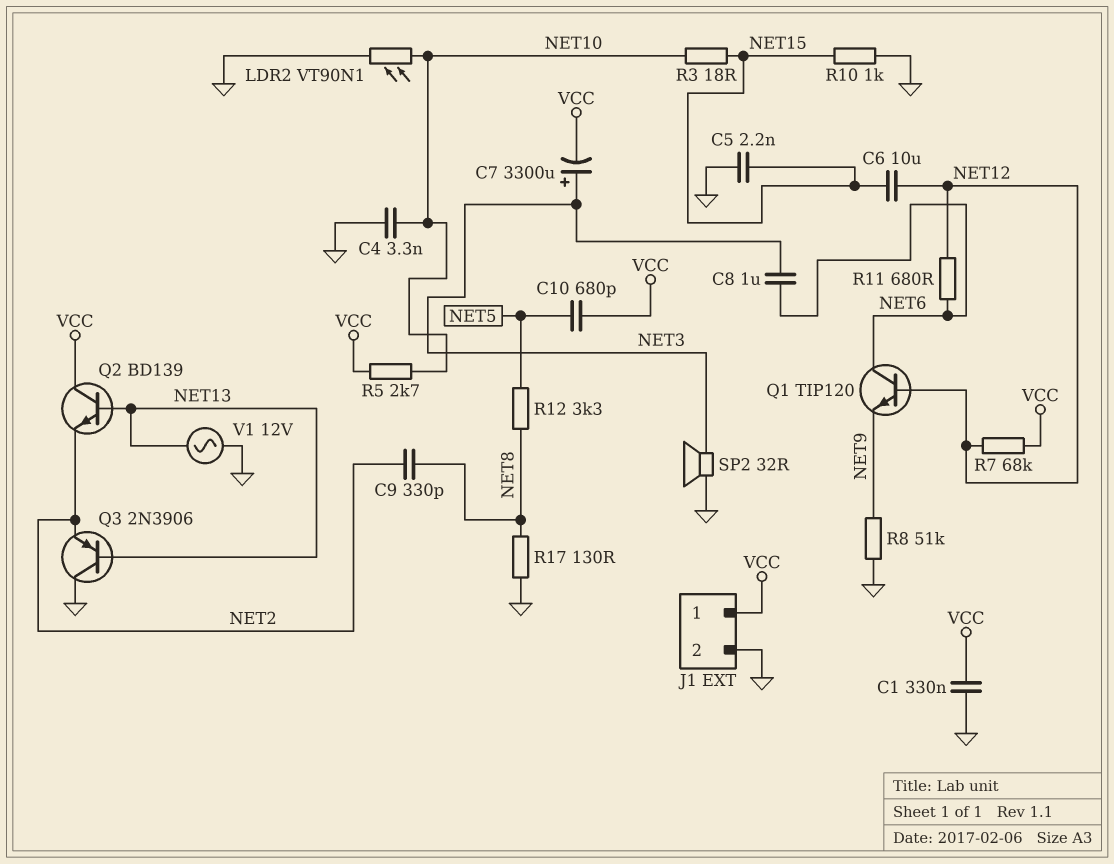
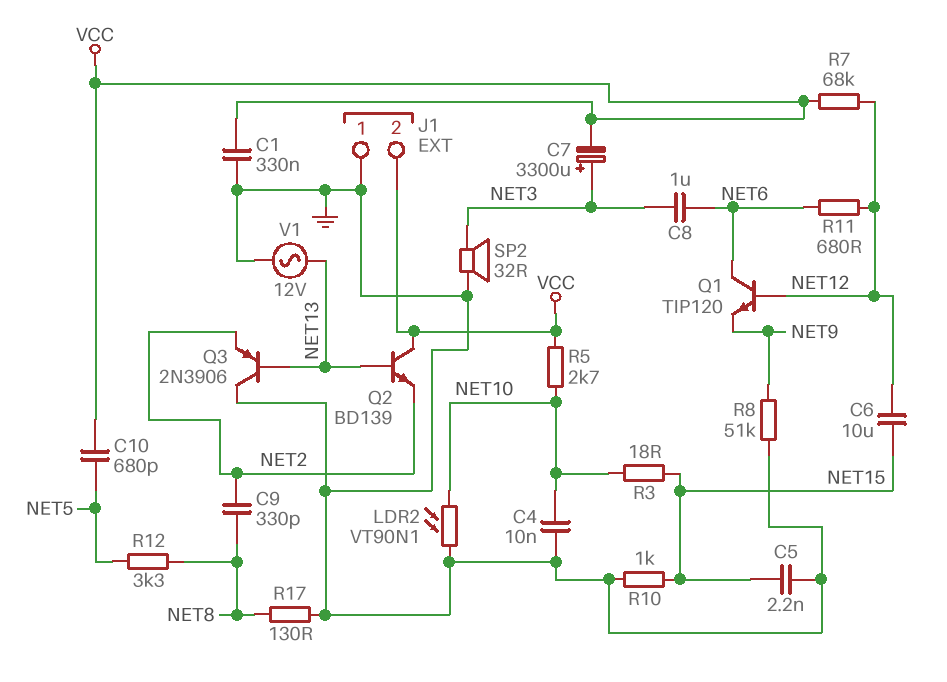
C4: 3.3nF (GND, NET10) -> 10nF (GND, NET10)
J1 pin 1: VCC -> GND
J1 pin 2: GND -> VCC

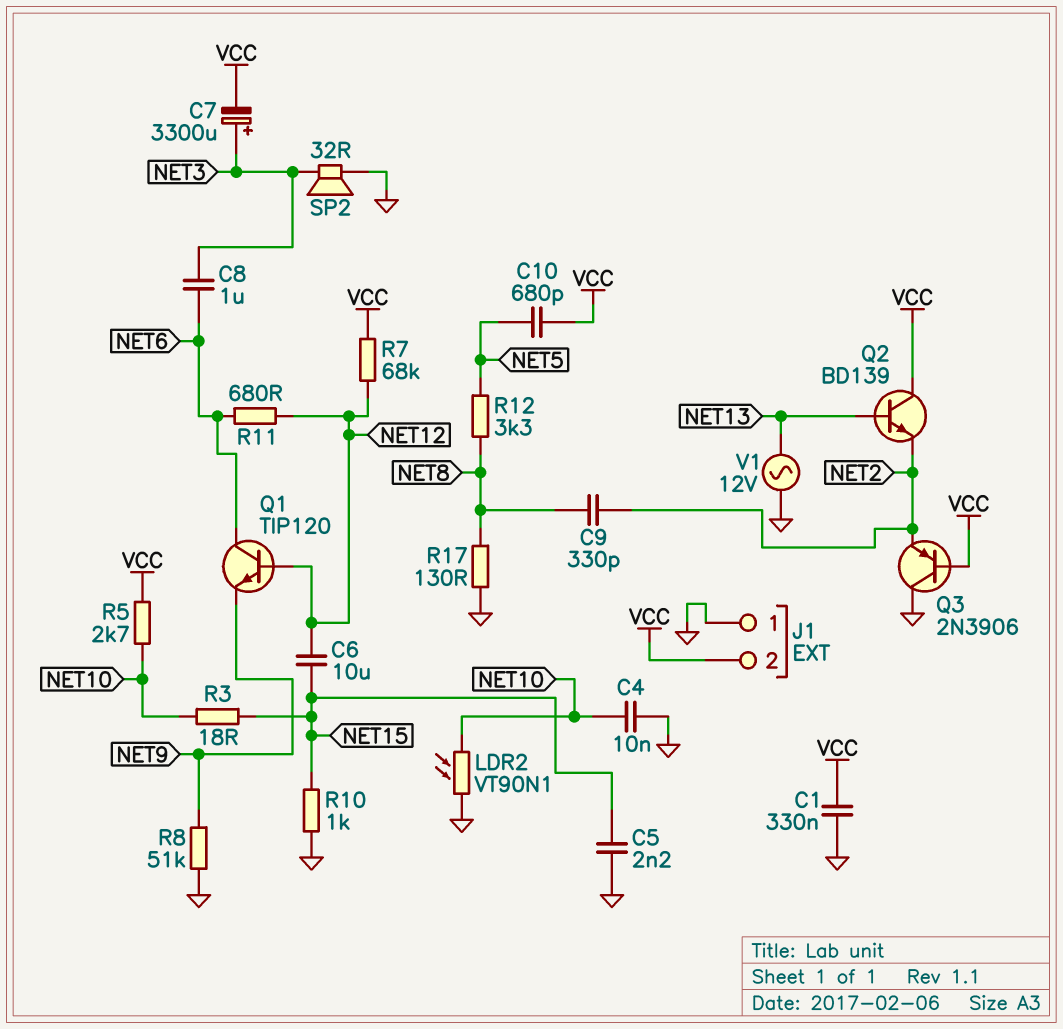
Q3: PNP 2N3906 (B NET13, C GND, E NET2) -> PNP 2N3906 (B VCC, C GND, E NET2)

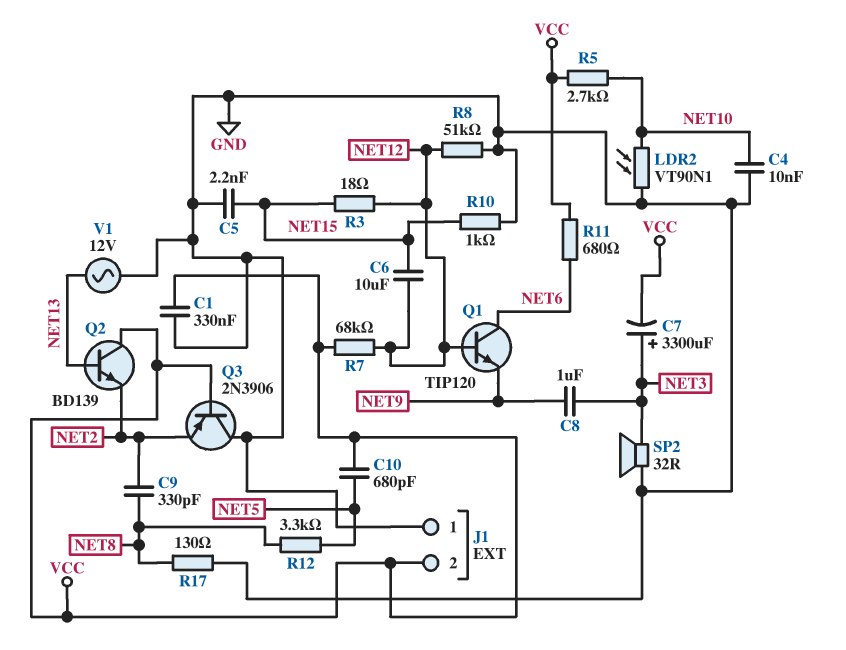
C8: 1uF (NET3, NET6) -> 1uF (NET3, NET9)
R3: 18 (NET10, NET15) -> 18 (NET12, NET15)
R8: 51k (GND, NET9) -> 51k (GND, NET12)
R11: 680 (NET6, NET12) -> 680 (NET6, VCC)

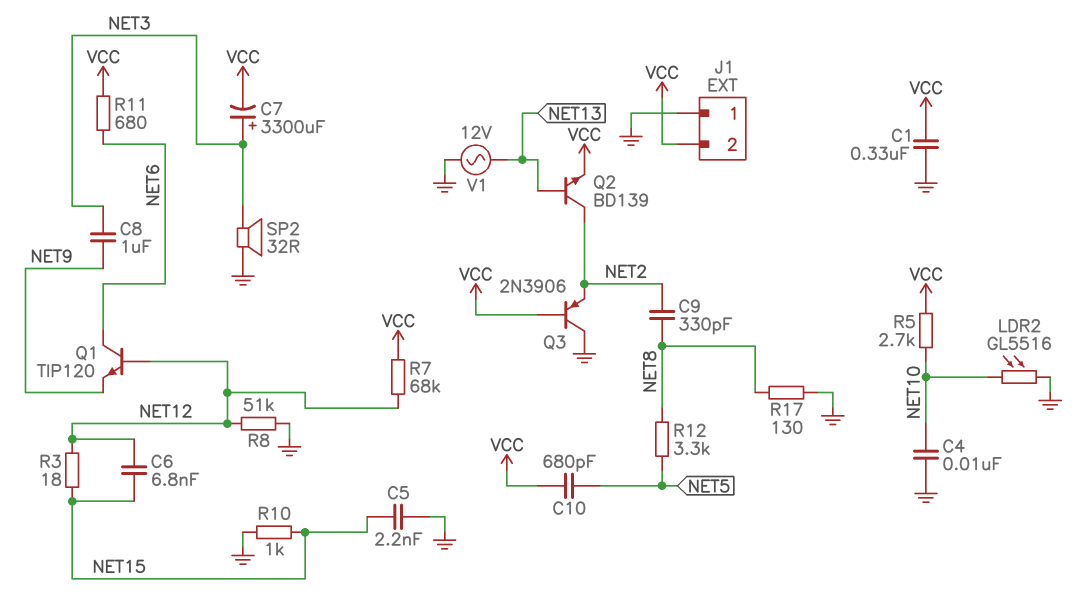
C6: 10uF (NET12, NET15) -> 6.8nF (NET12, NET15)
LDR2: VT90N1 (GND, NET10) -> GL5516 (GND, NET10)
Q2: NPN BD139 (B NET13, C VCC, E NET2) -> NPN BD139 (B NET13, C NET2, E VCC)

